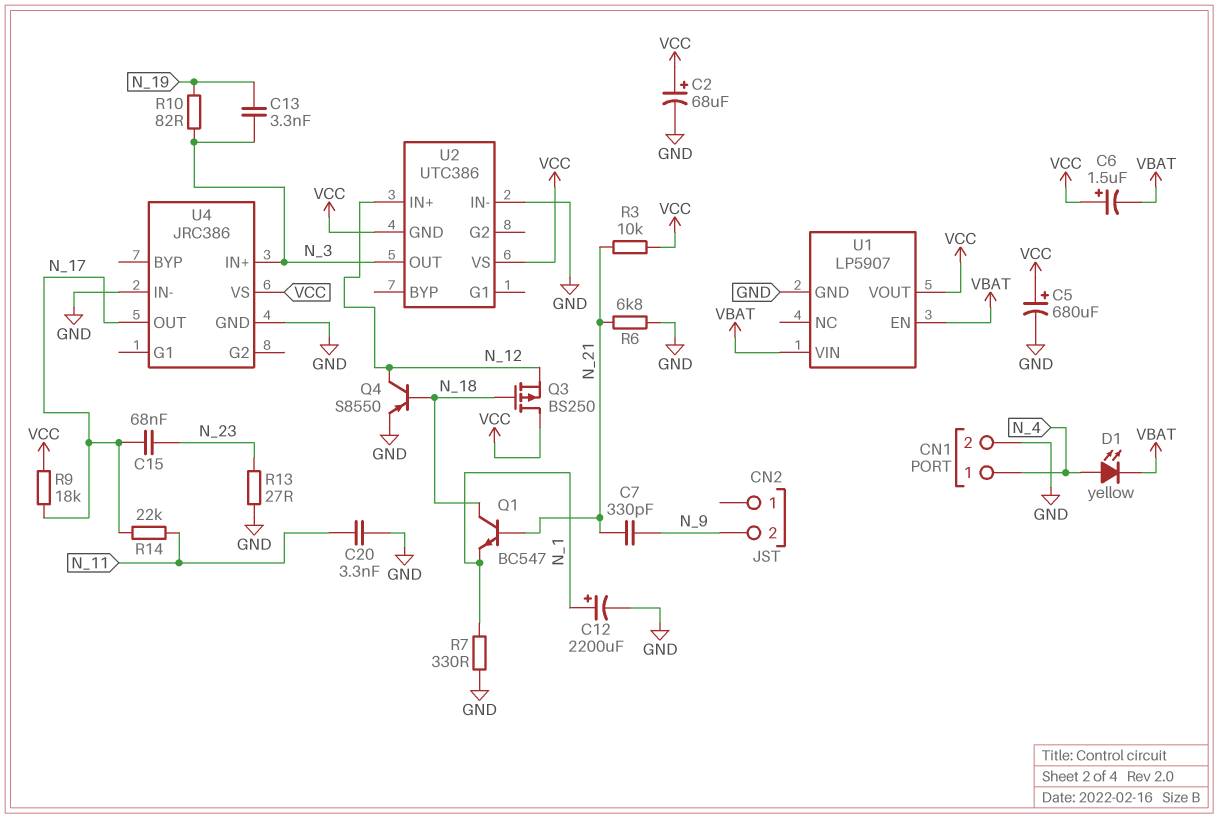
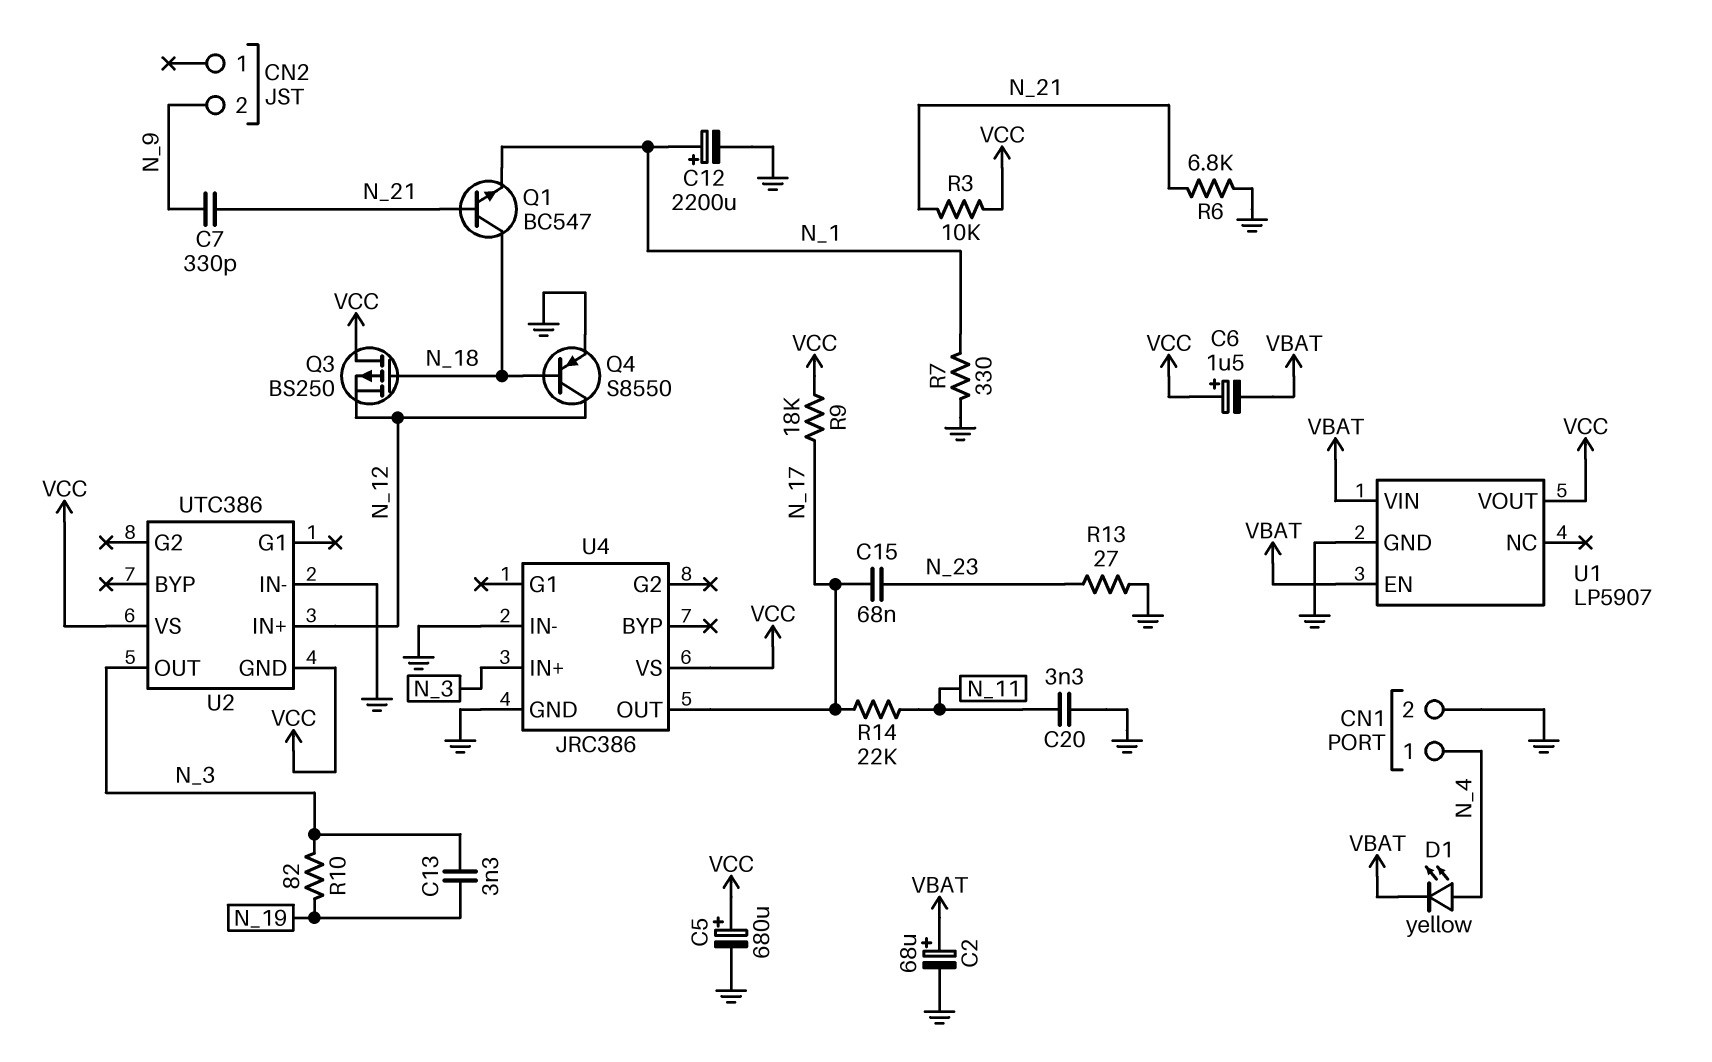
C2: 68uF (plus VCC, minus GND) -> 68uF (plus VBAT, minus GND)

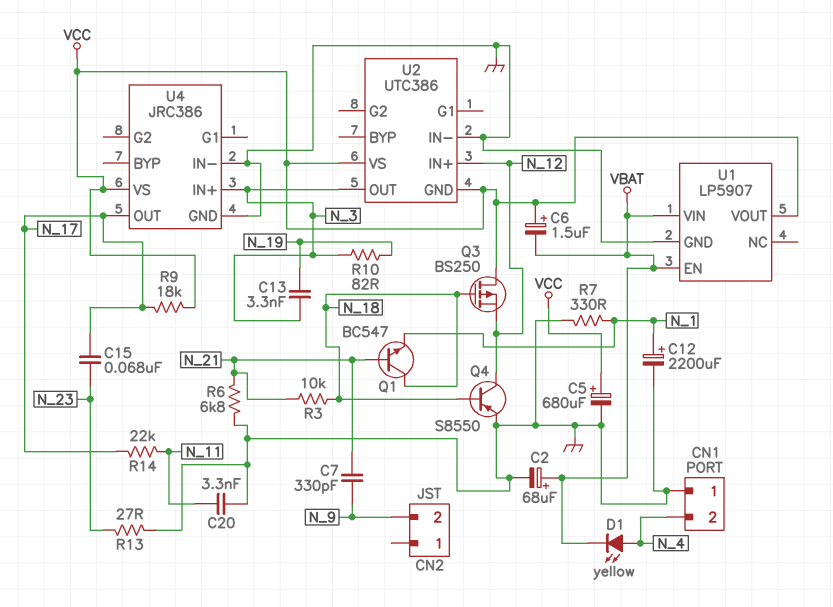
CN1 pin 1: N_4 -> GND
CN1 pin 2: GND -> N_4
R3: 10k (N_21, VCC) -> 10k (N_18, N_21)

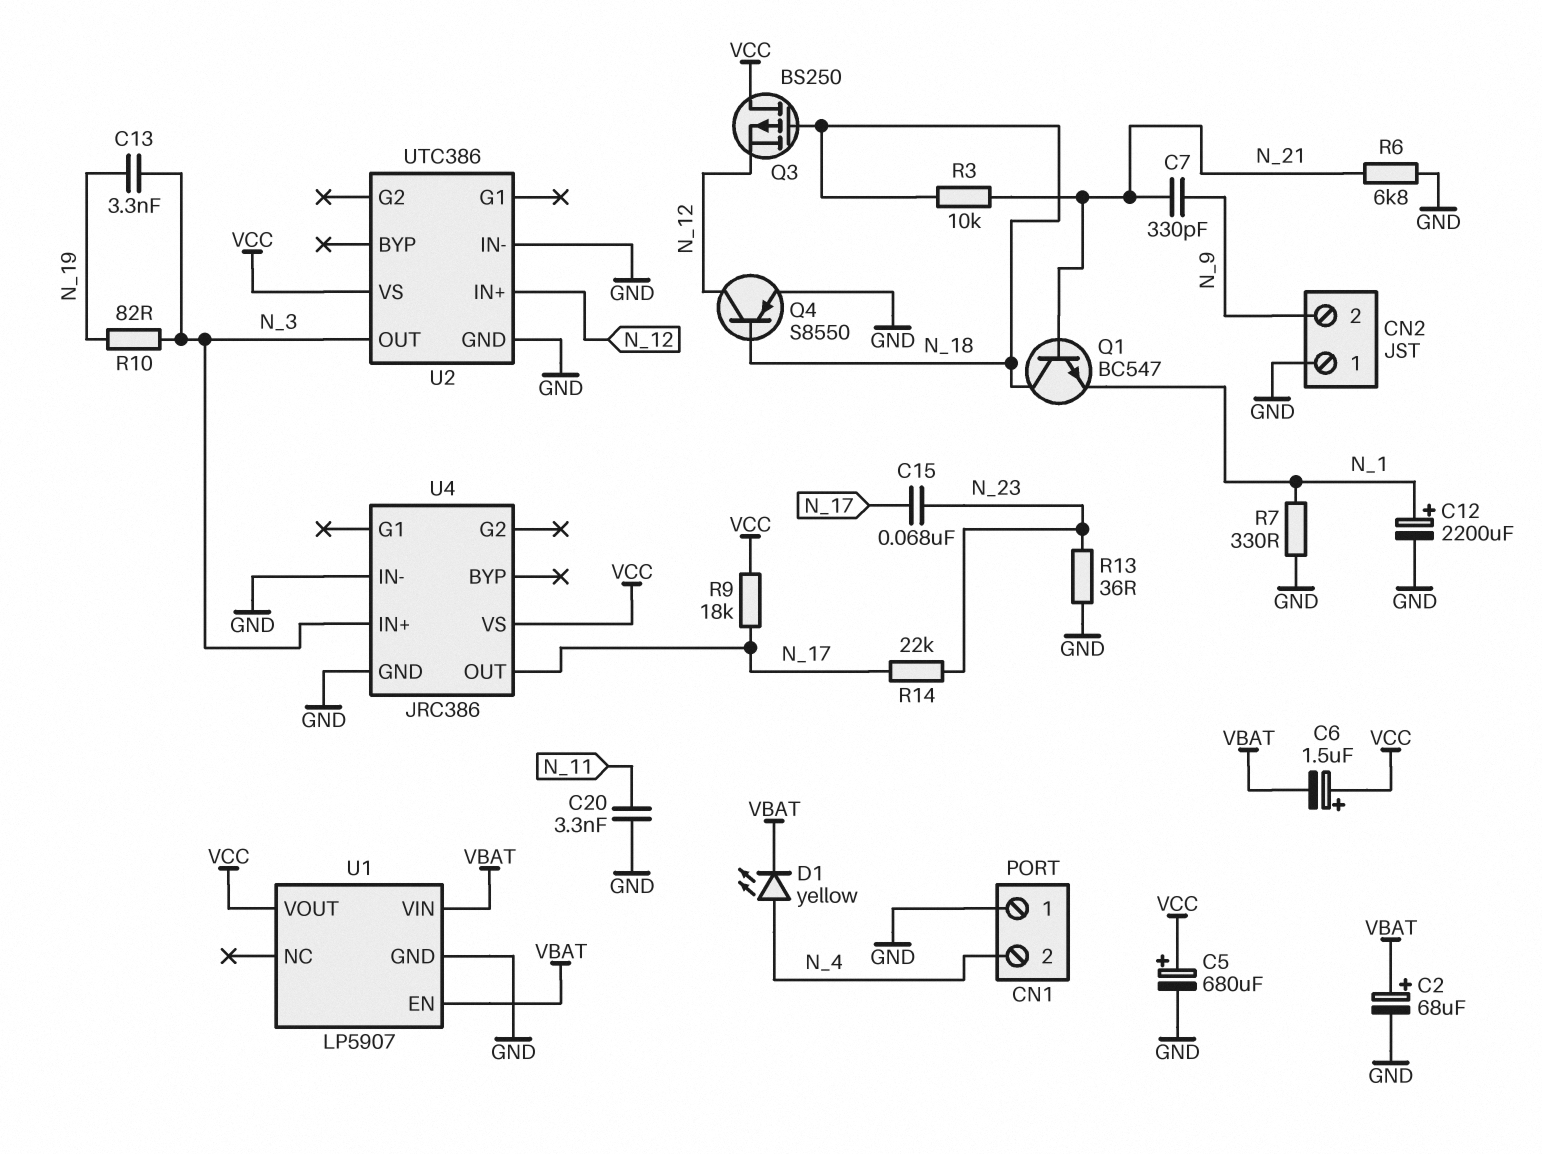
CN2 pin 1: none -> GND
R13: 27 (GND, N_23) -> 36 (GND, N_23)
R14: 22k (N_11, N_17) -> 22k (N_17, N_23)
U2 pin GND: VCC -> GND

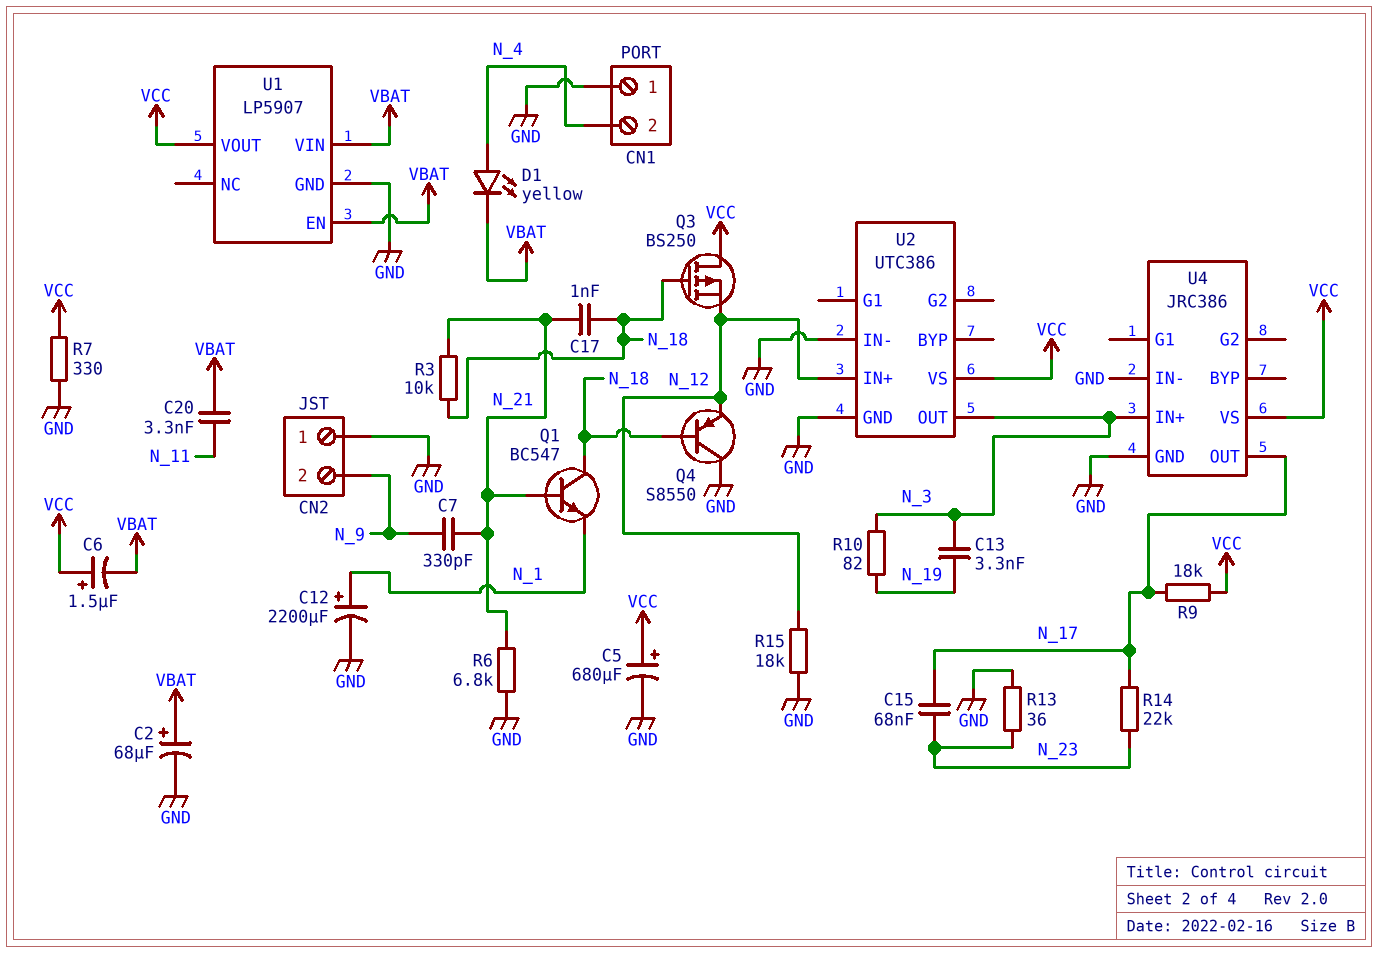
C17: none -> 1nF (N_18, N_21)
C20: 3.3nF (GND, N_11) -> 3.3nF (N_11, VBAT)
Q4: PNP S8550 (B N_18, C N_12, E GND) -> PNP S8550 (B N_18, C GND, E N_12)
R7: 330 (GND, N_1) -> 330 (GND, VCC)
R15: none -> 18k (GND, N_12)

